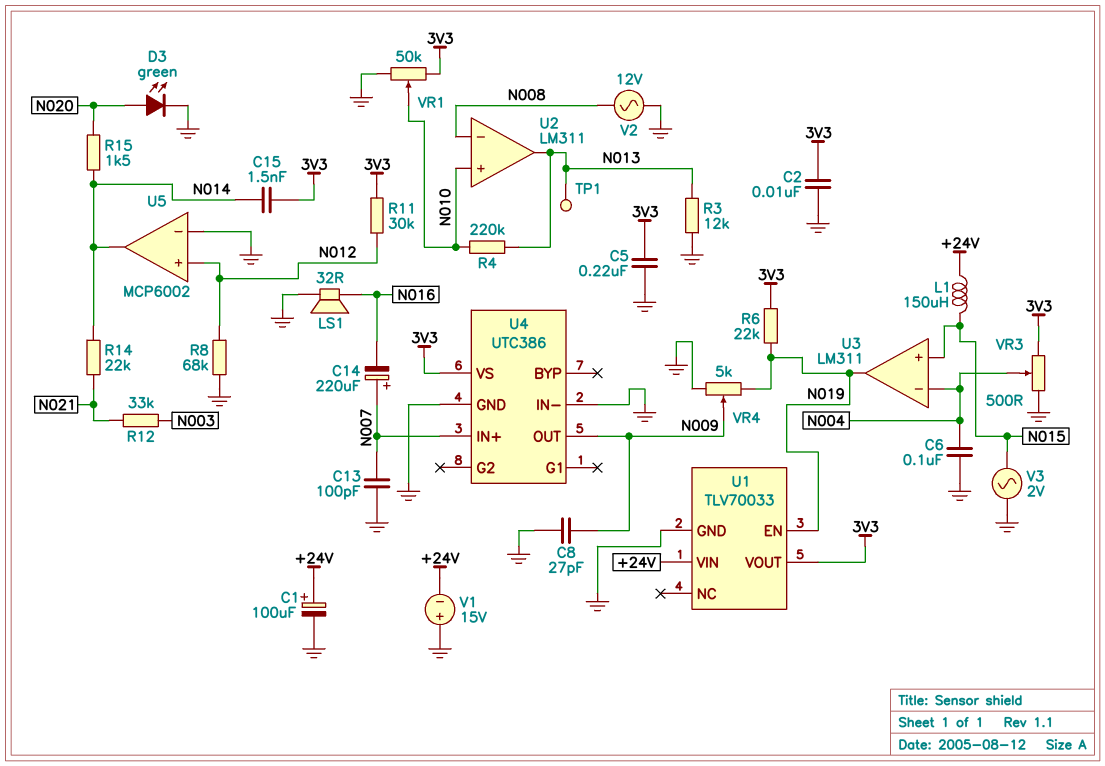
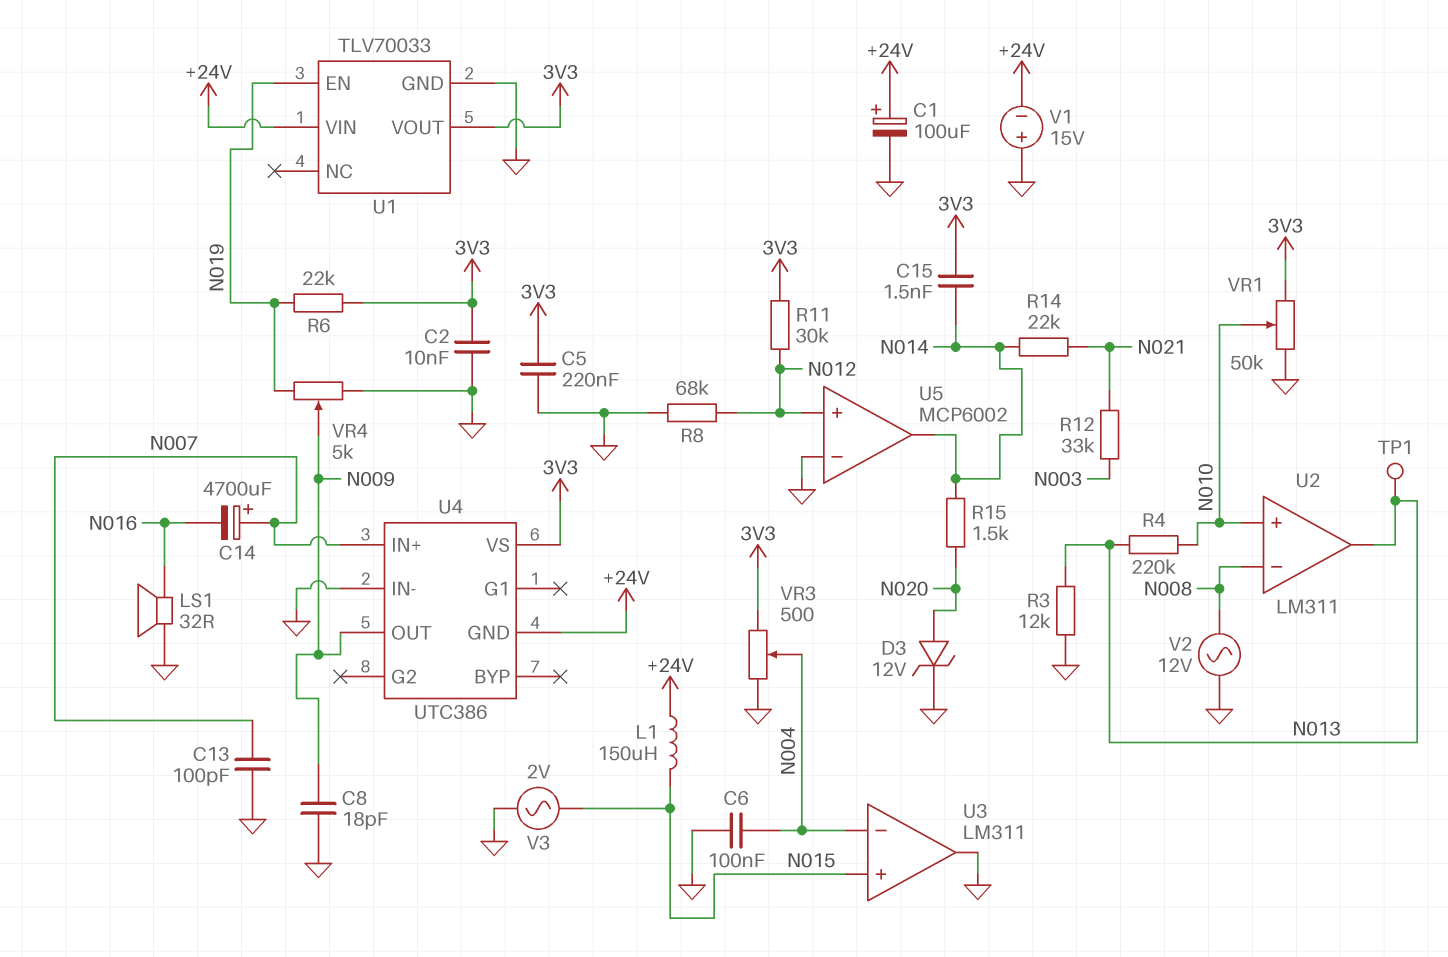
C8: 27pF (GND, N009) -> 18pF (GND, N009)
C14: 220uF (plus N007, minus N016) -> 4700uF (plus N007, minus N016)
D3: LED green (A N020, K GND) -> zener 12V (A N020, K GND)
U3 pin out: N019 -> GND
U4 pin GND: GND -> +24V

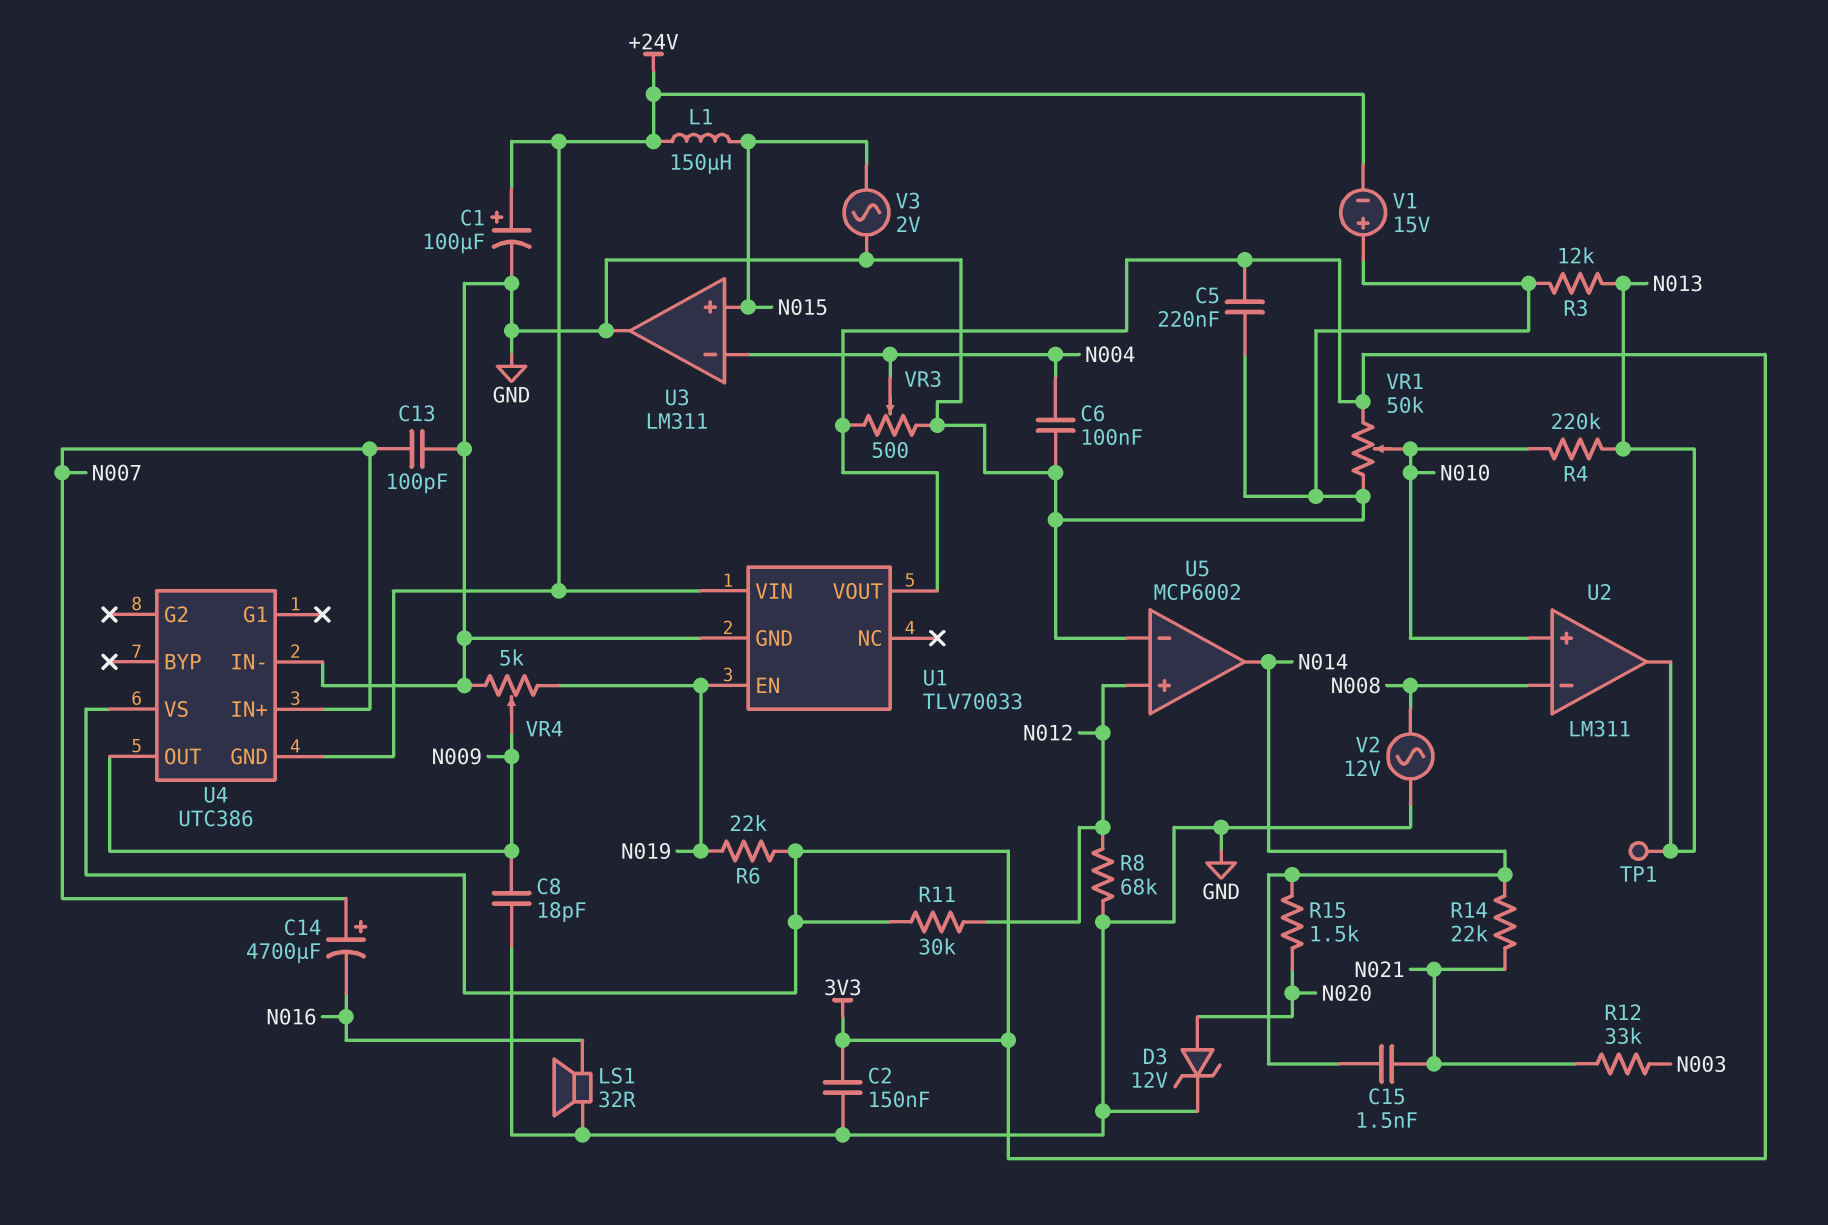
C2: 10nF (3V3, GND) -> 150nF (3V3, GND)
C15: 1.5nF (3V3, N014) -> 1.5nF (N014, N021)

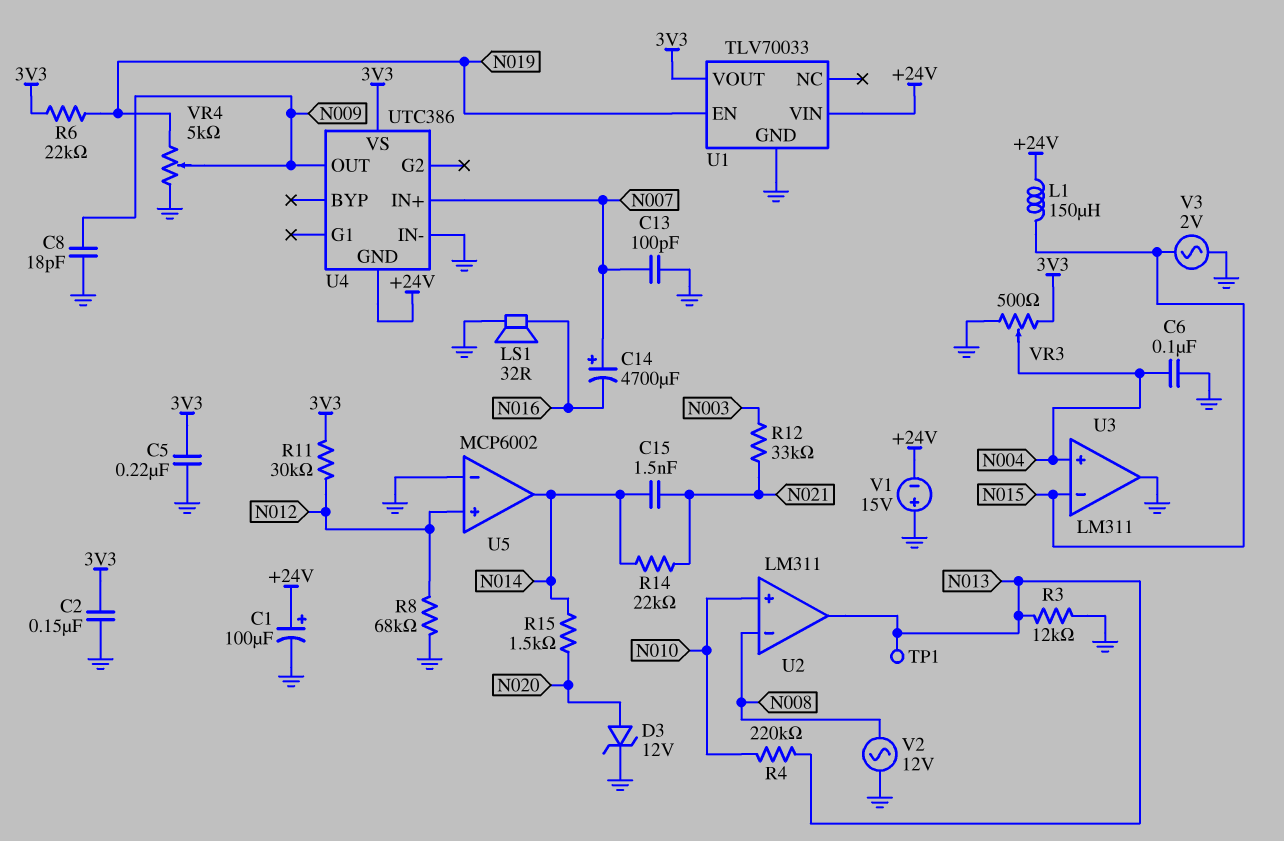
U3 pin in+: N015 -> N004
U3 pin in-: N004 -> N015
VR1: 50k (3V3, GND, wiper N010) -> none

